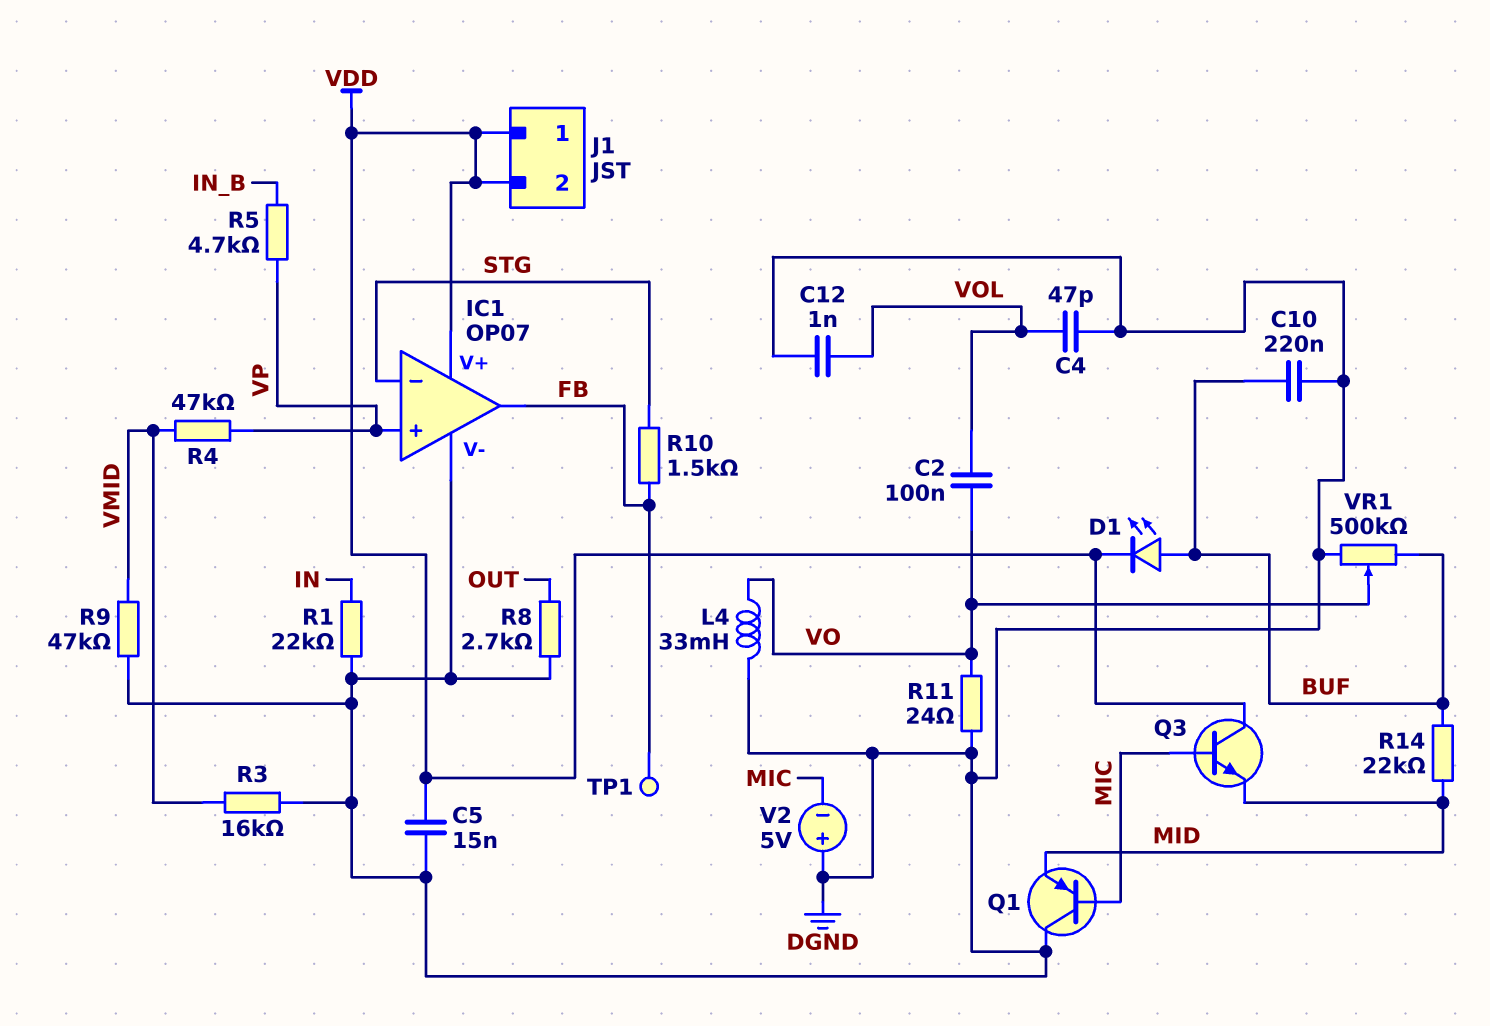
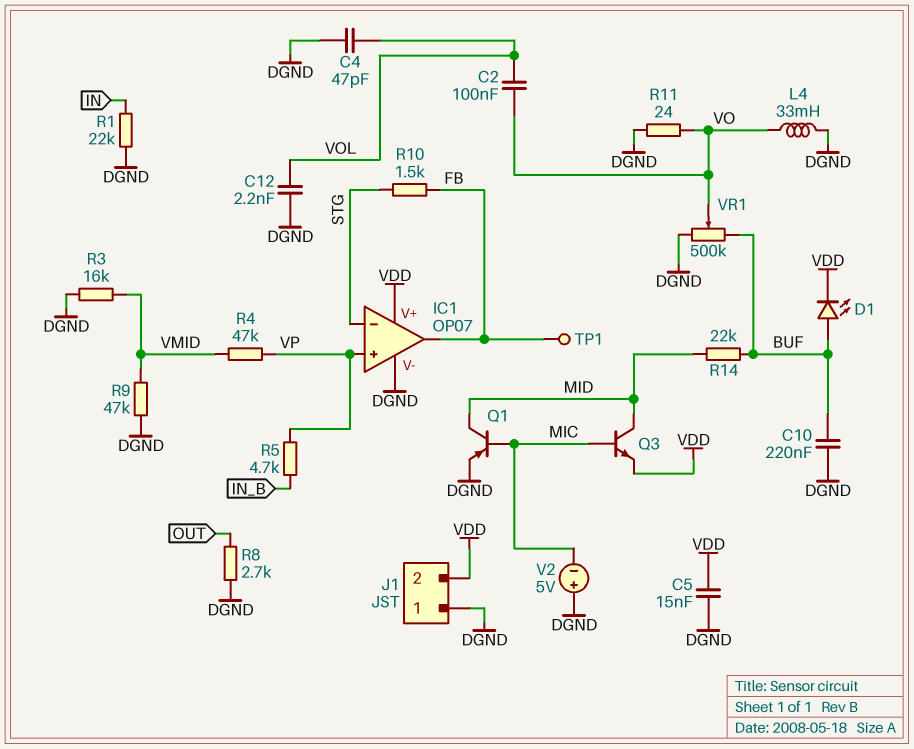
C12: 1nF (DGND, VOL) -> 2.2nF (DGND, VOL)
J1 pin 1: VDD -> DGND
Q1: PNP (B MIC, C DGND, E MID) -> PNP (B MIC, C MID, E DGND)
Q3: NPN (B MIC, C VDD, E MID) -> NPN (B MIC, C MID, E VDD)

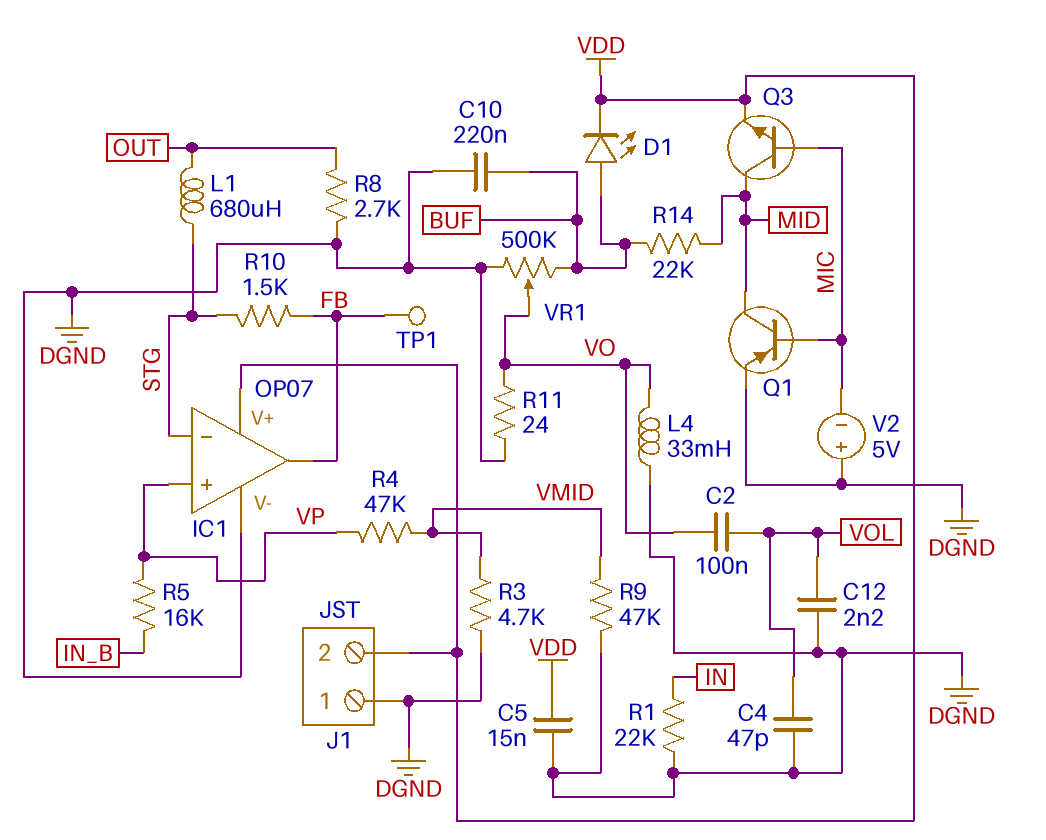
L1: none -> 680uH (OUT, STG)
R3: 16k (DGND, VMID) -> 4.7k (DGND, VMID)
R5: 4.7k (IN_B, VP) -> 16k (IN_B, VP)

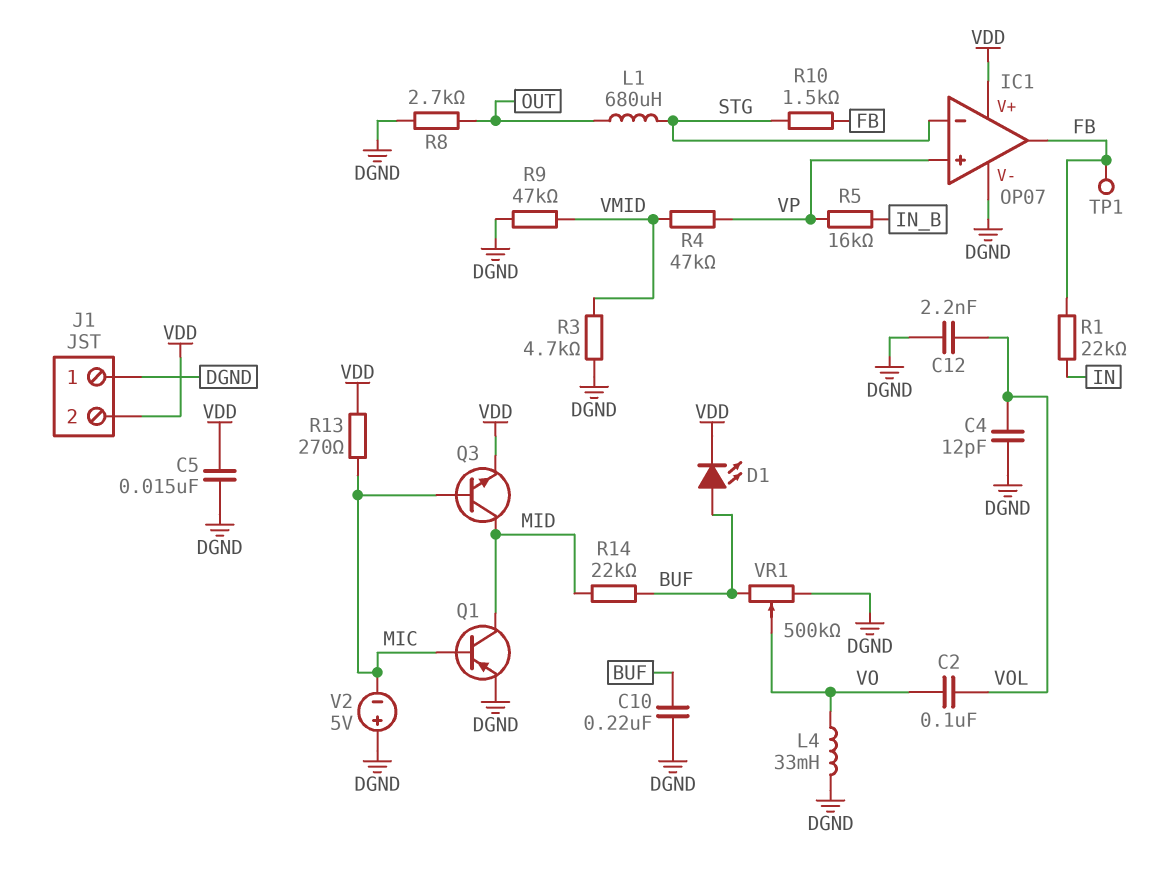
C4: 47pF (DGND, VOL) -> 12pF (DGND, VOL)
R1: 22k (DGND, IN) -> 22k (FB, IN)
R11: 24 (DGND, VO) -> none
R13: none -> 270 (MIC, VDD)

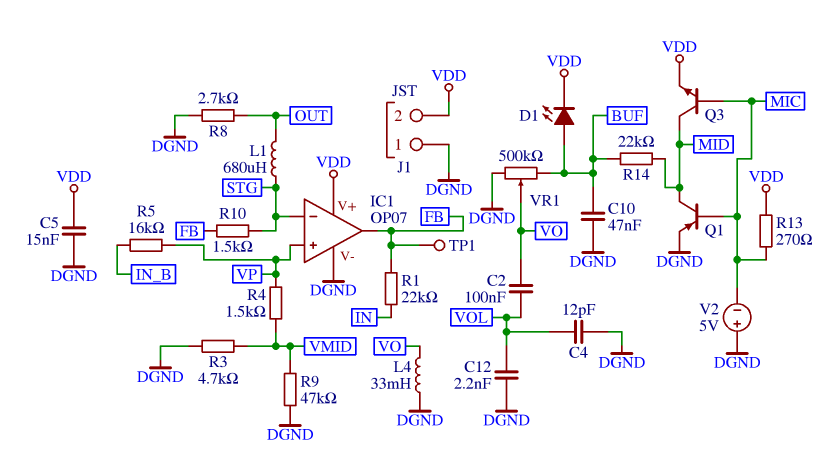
C10: 220nF (BUF, DGND) -> 47nF (BUF, DGND)
R4: 47k (VMID, VP) -> 1.5k (VMID, VP)

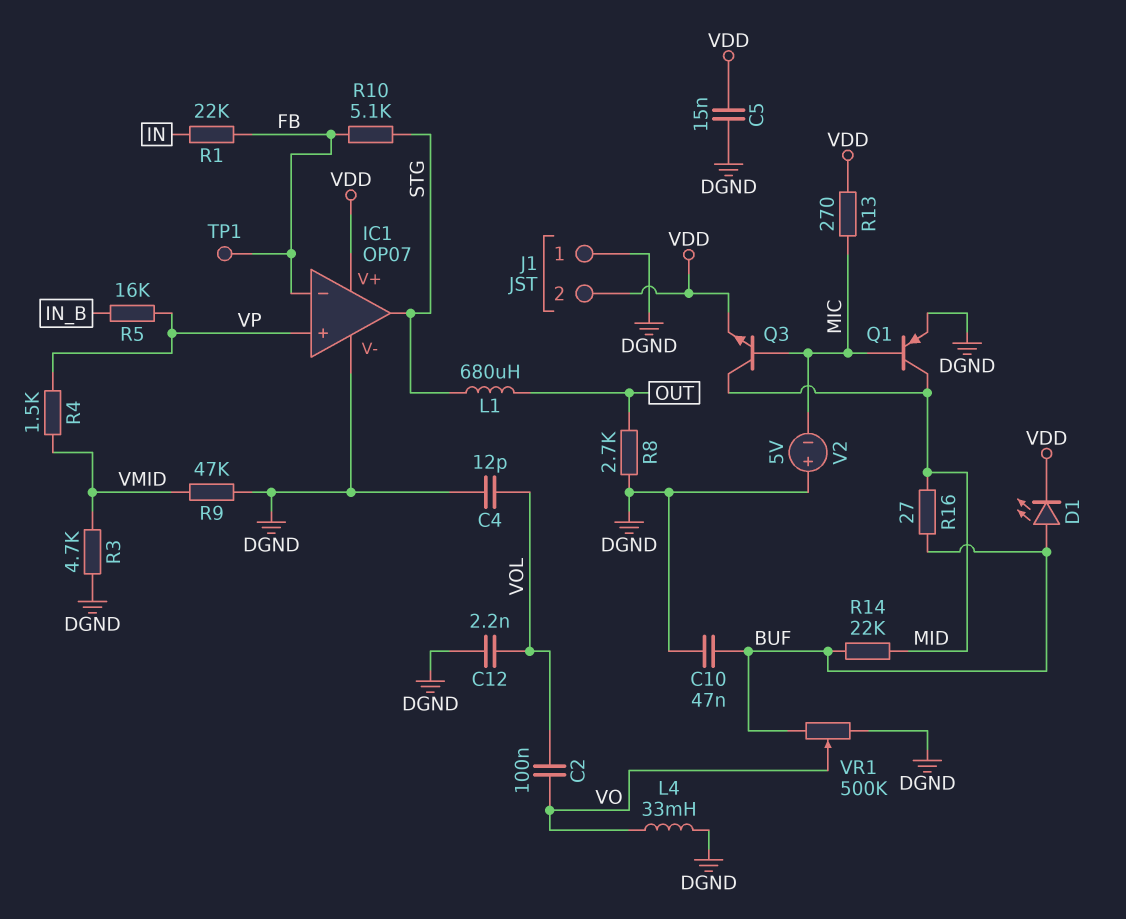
IC1 pin in-: STG -> FB
IC1 pin out: FB -> STG
R10: 1.5k (FB, STG) -> 5.1k (FB, STG)
R16: none -> 27 (BUF, MID)

